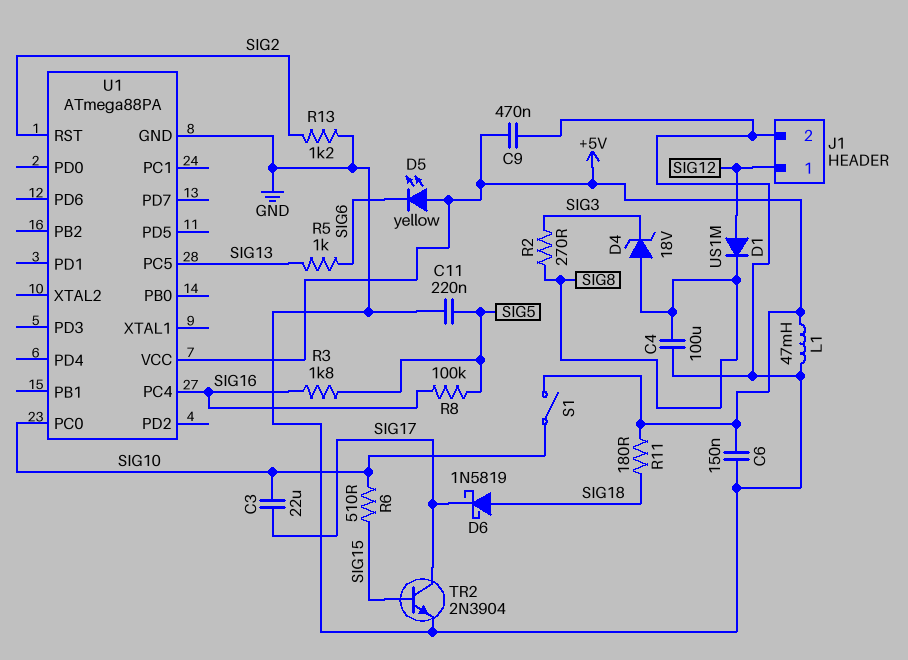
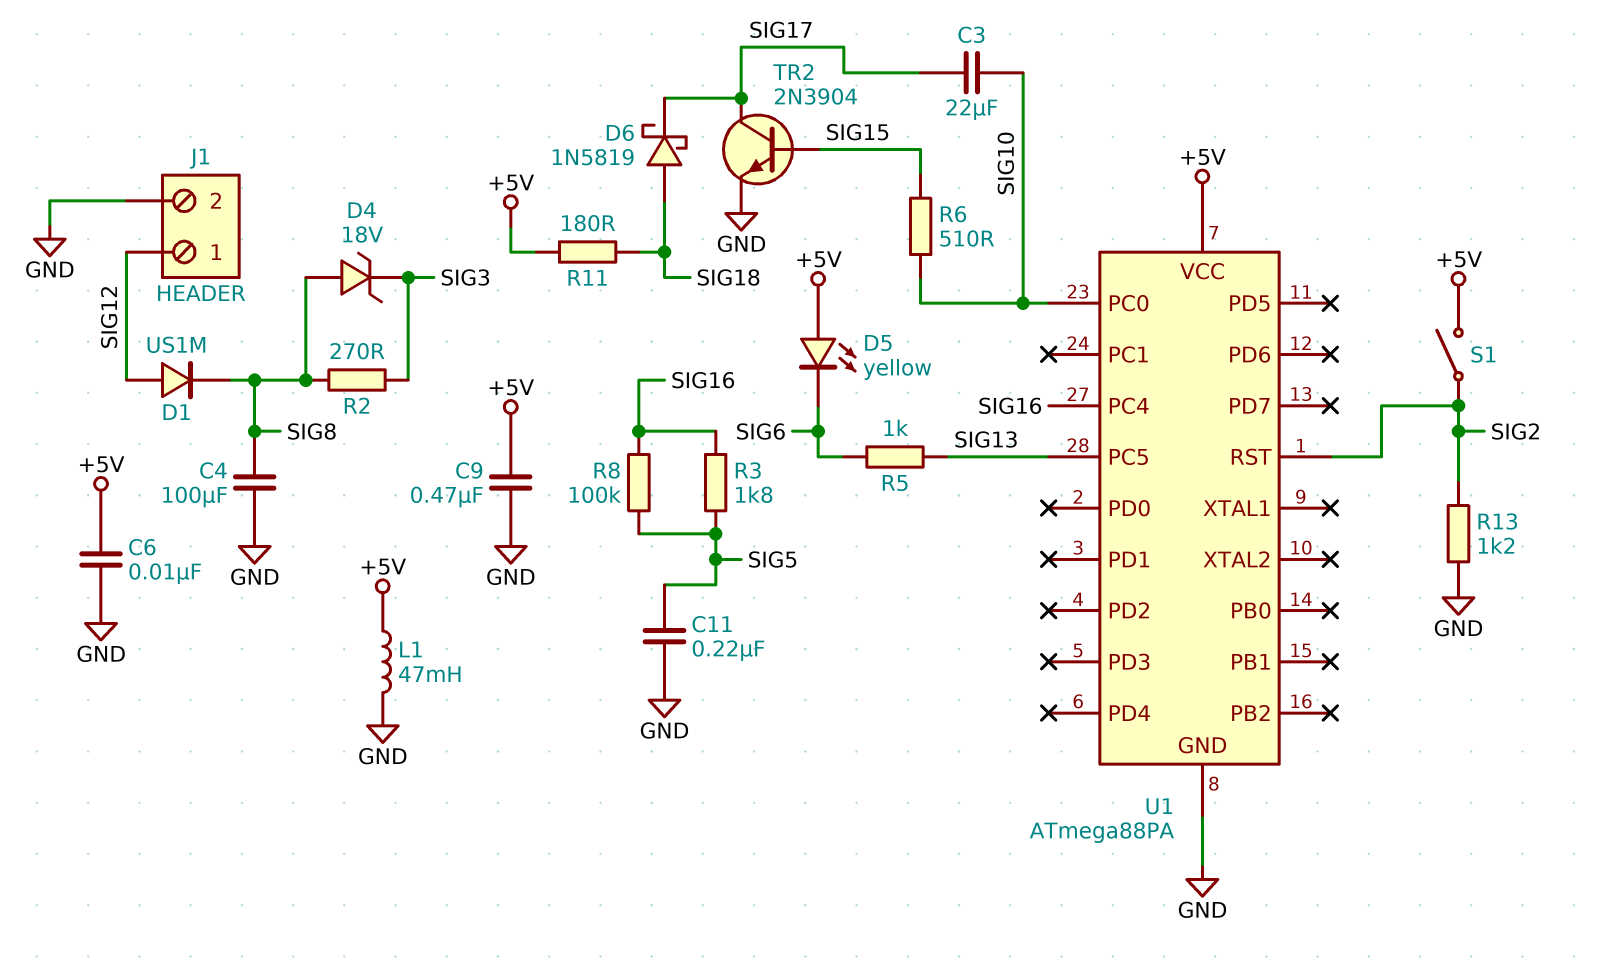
C6: 150nF (+5V, GND) -> 10nF (+5V, GND)
S1: switch (+5V, SIG10) -> switch (+5V, SIG2)

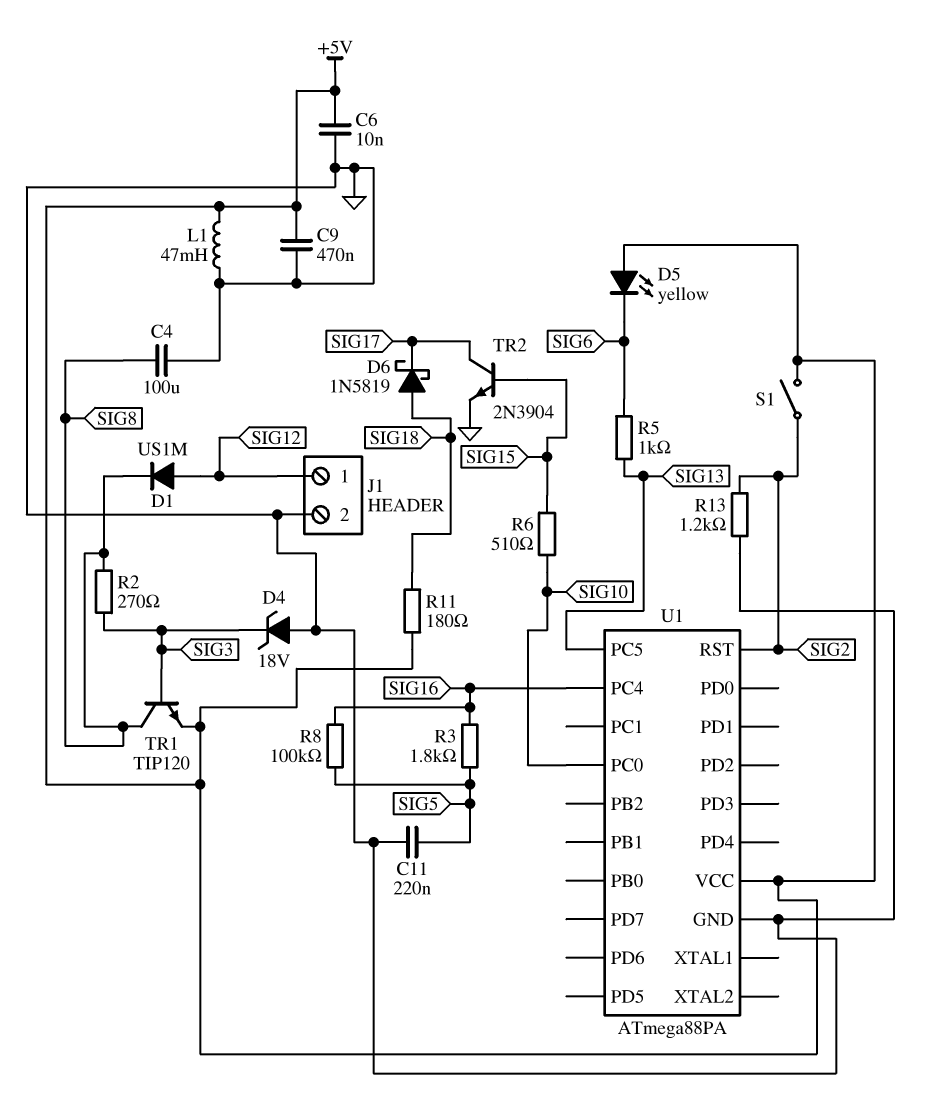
C3: 22uF (SIG10, SIG17) -> none
D4: zener 18V (A SIG8, K SIG3) -> zener 18V (A GND, K SIG3)
TR1: none -> NPN TIP120 (B SIG3, C SIG8, E +5V)

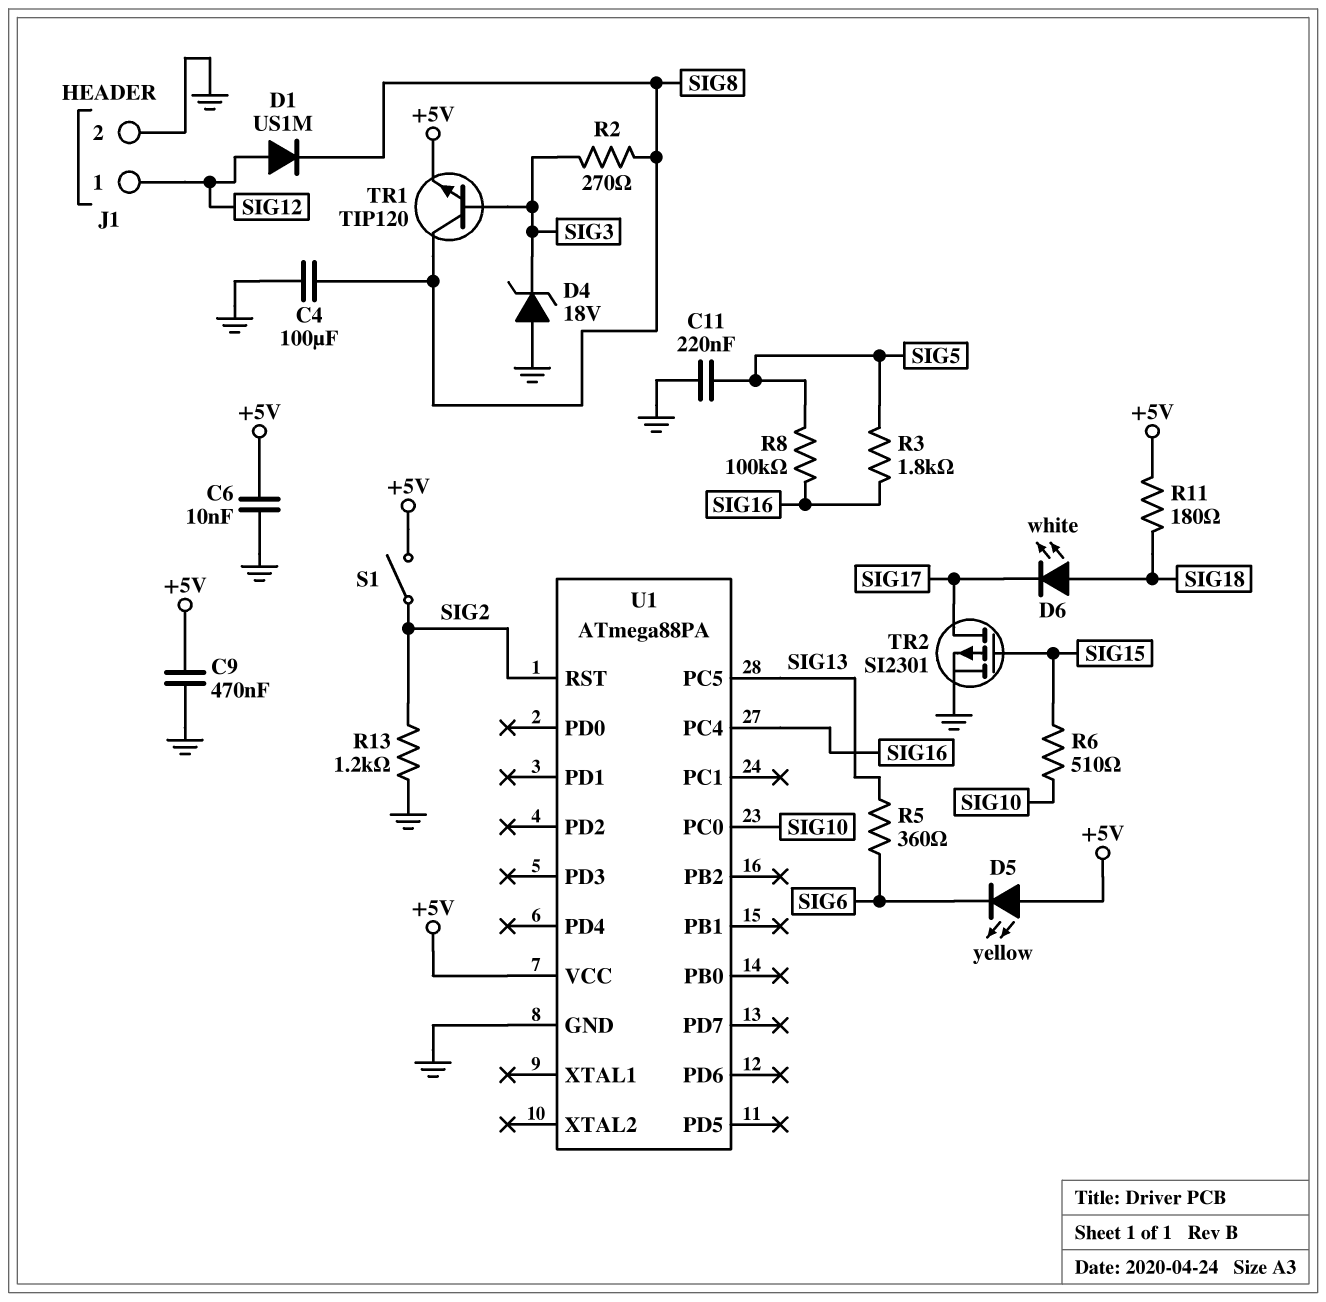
D6: schottky 1N5819 (A SIG18, K SIG17) -> LED white (A SIG18, K SIG17)
L1: 47mH (+5V, GND) -> none
R5: 1k (SIG6, SIG13) -> 360 (SIG6, SIG13)
TR2: NPN 2N3904 (B SIG15, C SIG17, E GND) -> PMOS SI2301 (G SIG15, D SIG17, S GND)

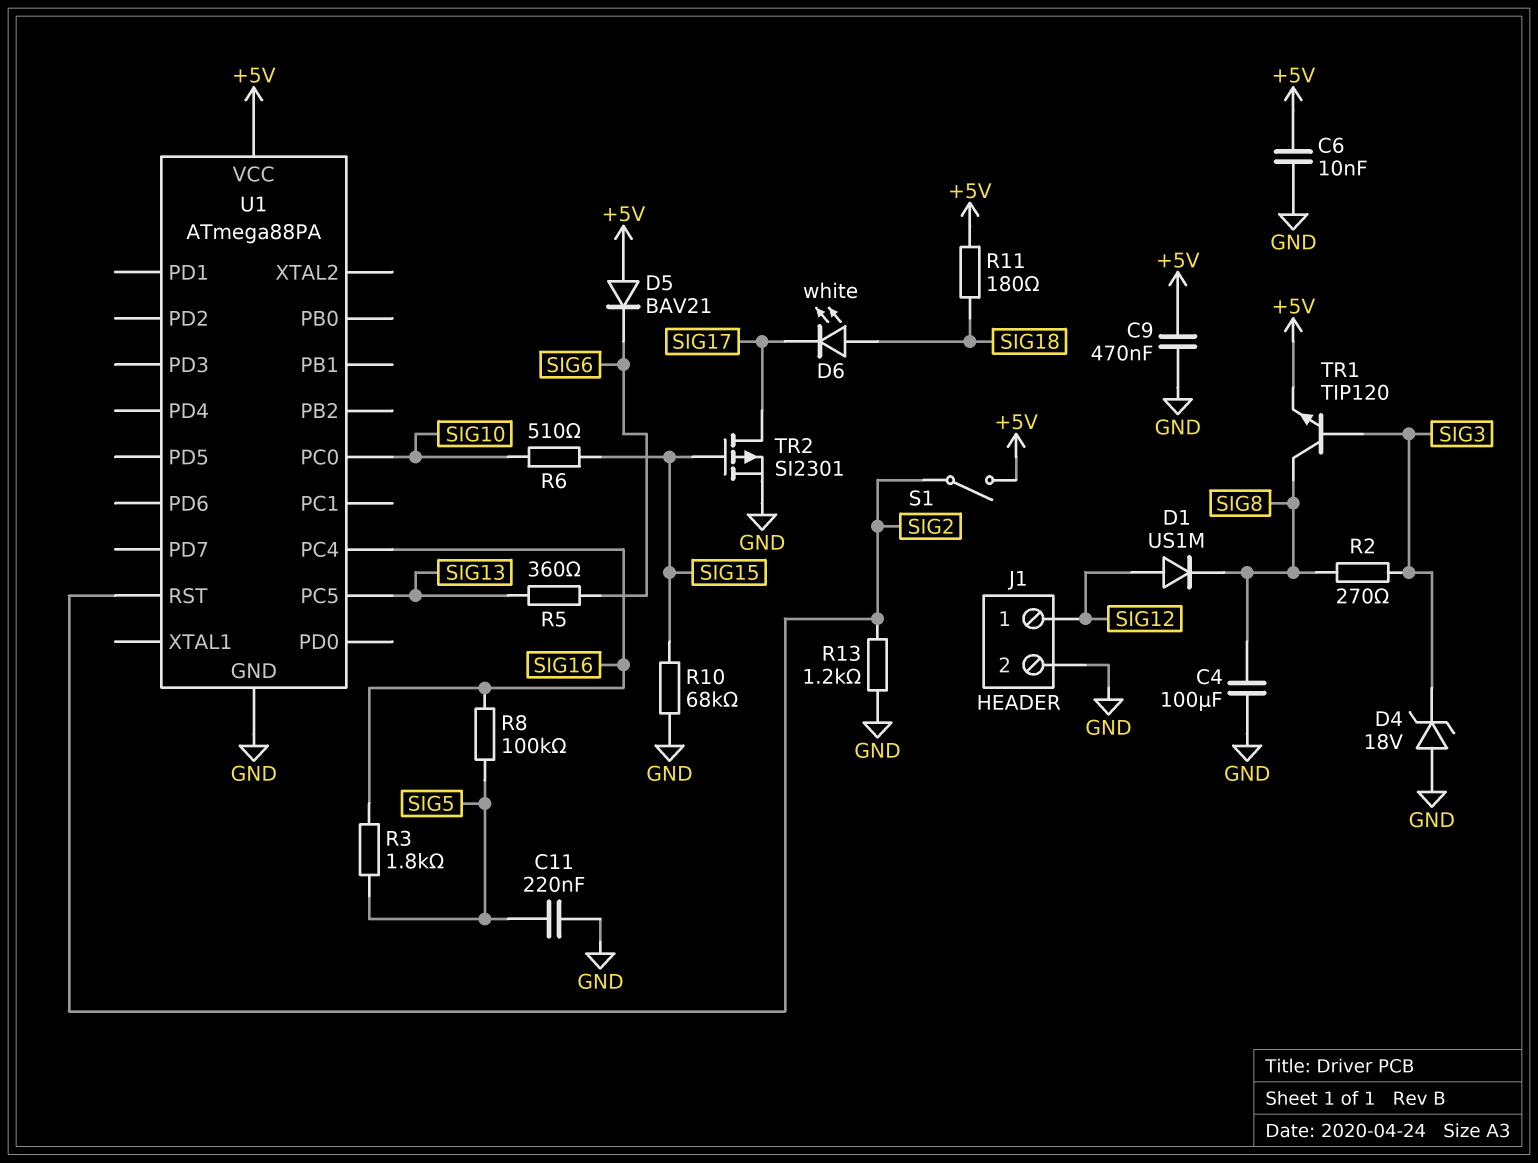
D5: LED yellow (A +5V, K SIG6) -> diode BAV21 (A +5V, K SIG6)
R10: none -> 68k (GND, SIG15)

